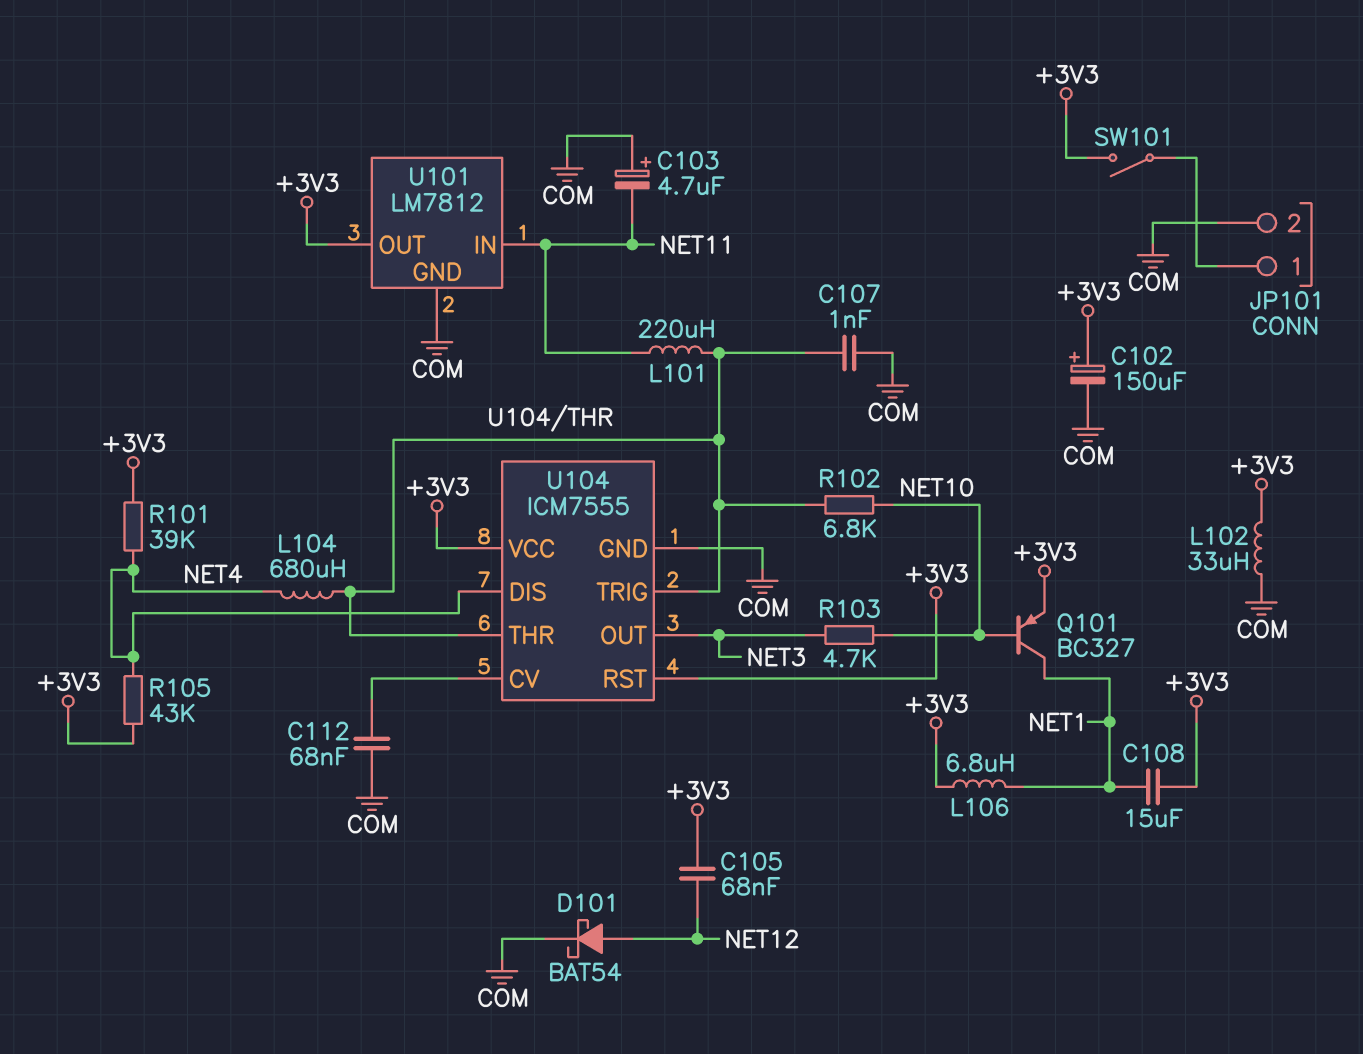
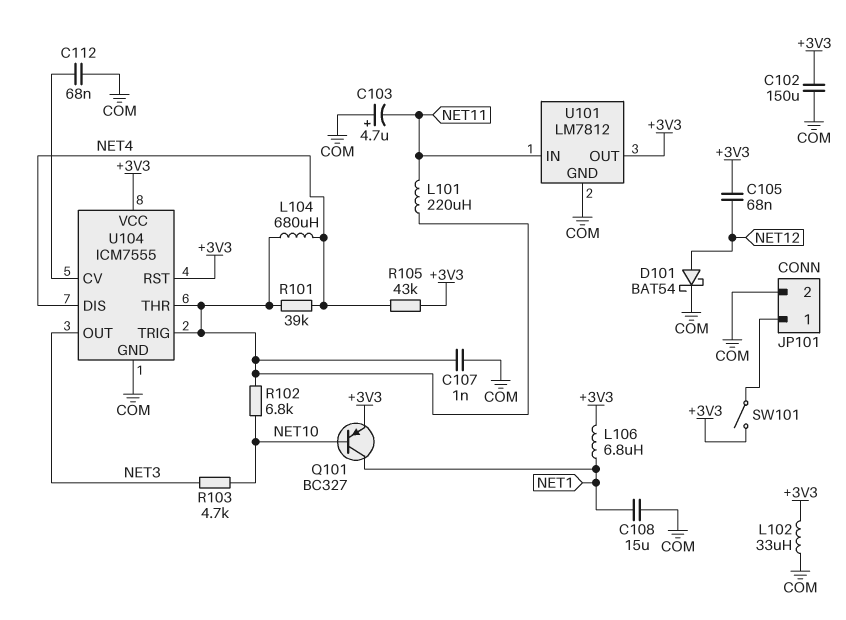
C102: 150uF (plus +3V3, minus COM) -> 150uF (+3V3, COM)
C108: 15uF (+3V3, NET1) -> 15uF (COM, NET1)
R101: 39k (+3V3, NET4) -> 39k (NET4, U104/THR)

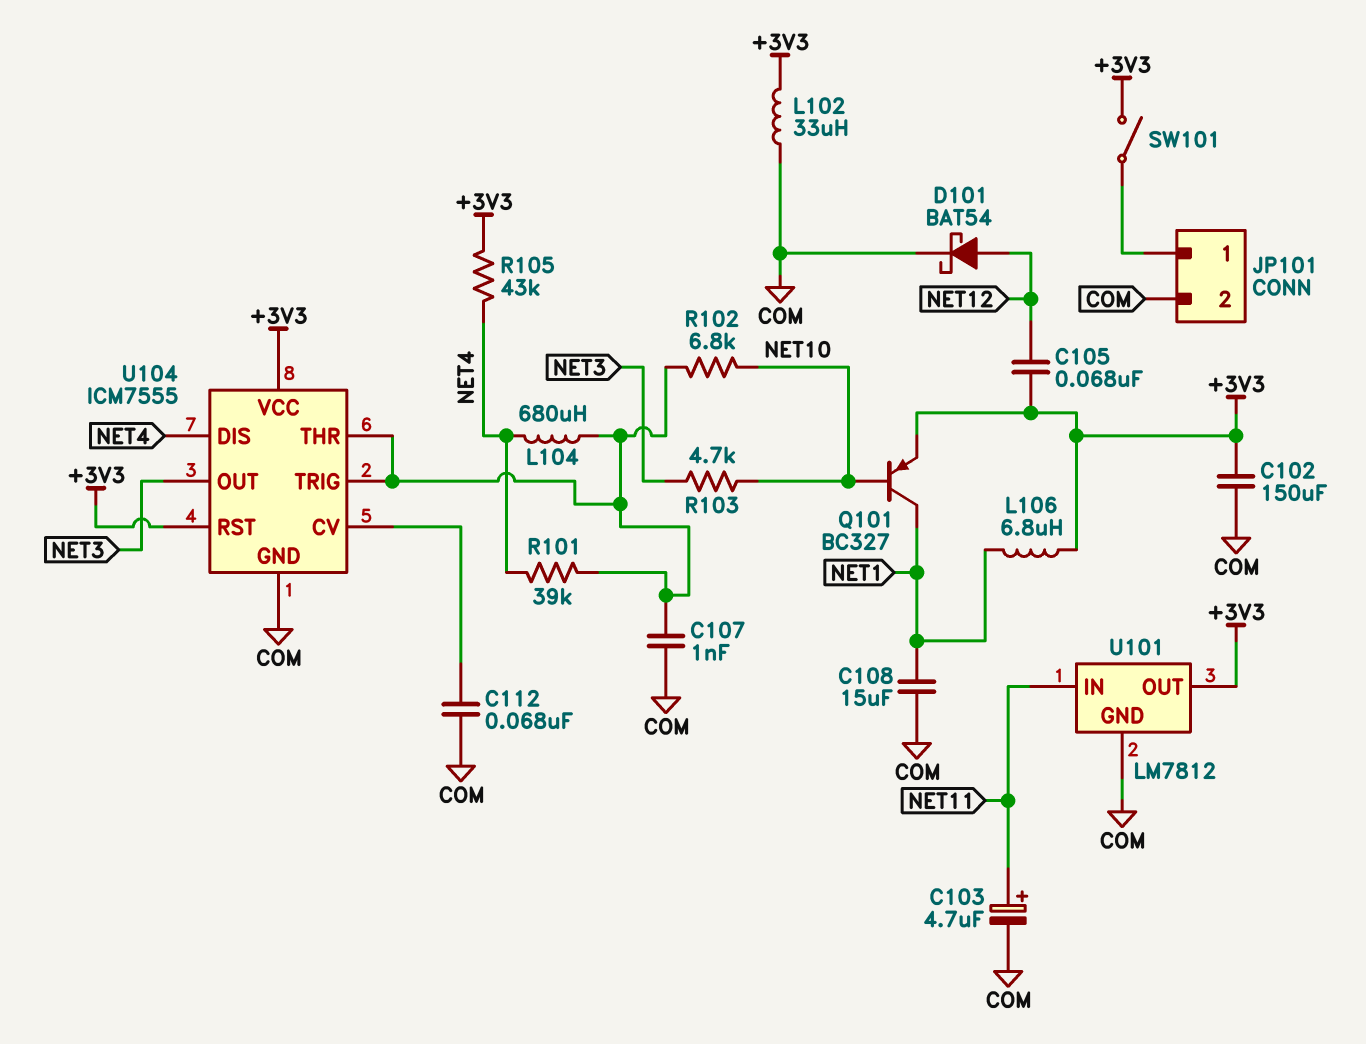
C103: 4.7uF (plus COM, minus NET11) -> 4.7uF (plus NET11, minus COM)
L101: 220uH (NET11, U104/THR) -> none

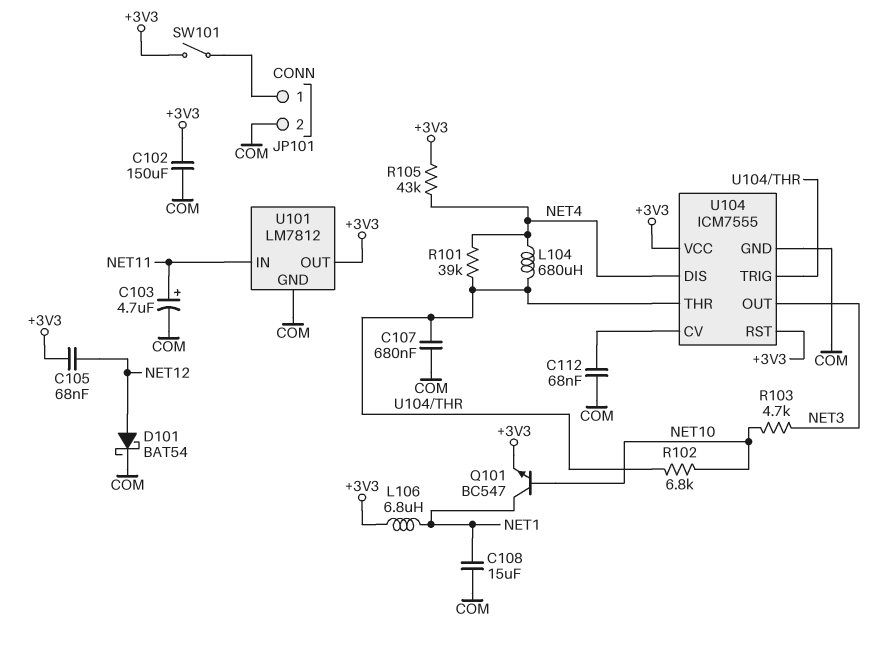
C107: 1nF (COM, U104/THR) -> 680nF (COM, U104/THR)
L102: 33uH (+3V3, COM) -> none
Q101: PNP BC327 (B NET10, C NET1, E +3V3) -> NPN BC547 (B NET10, C NET1, E +3V3)

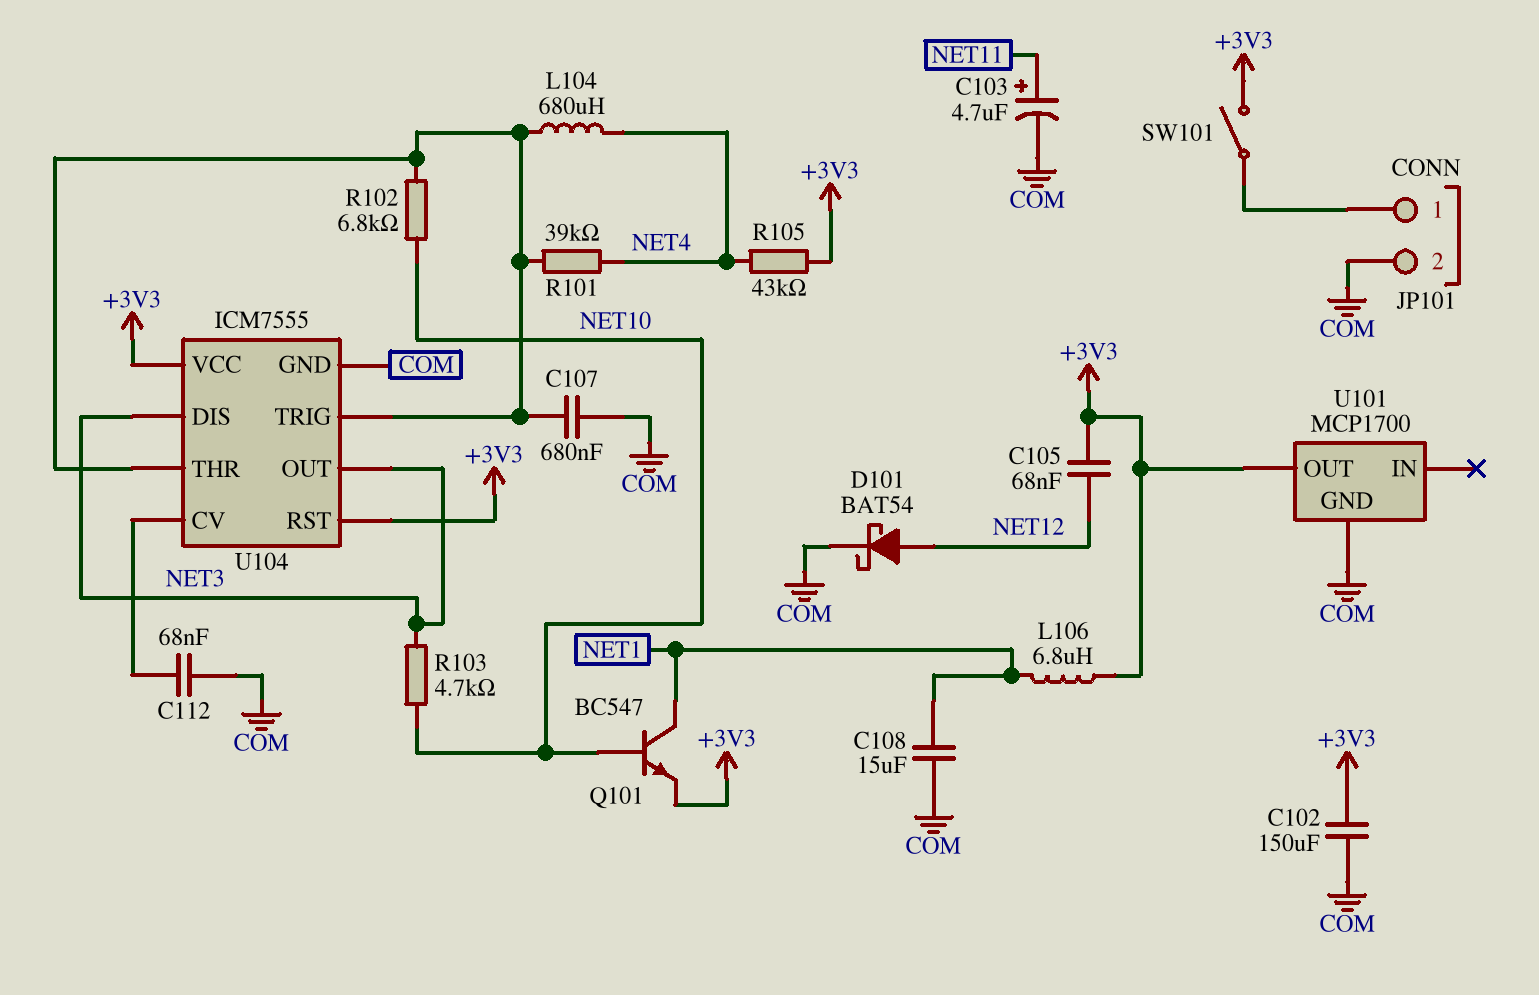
U101: LM7812 -> MCP1700
U101 pin IN: NET11 -> none
U104 pin DIS: NET4 -> NET3

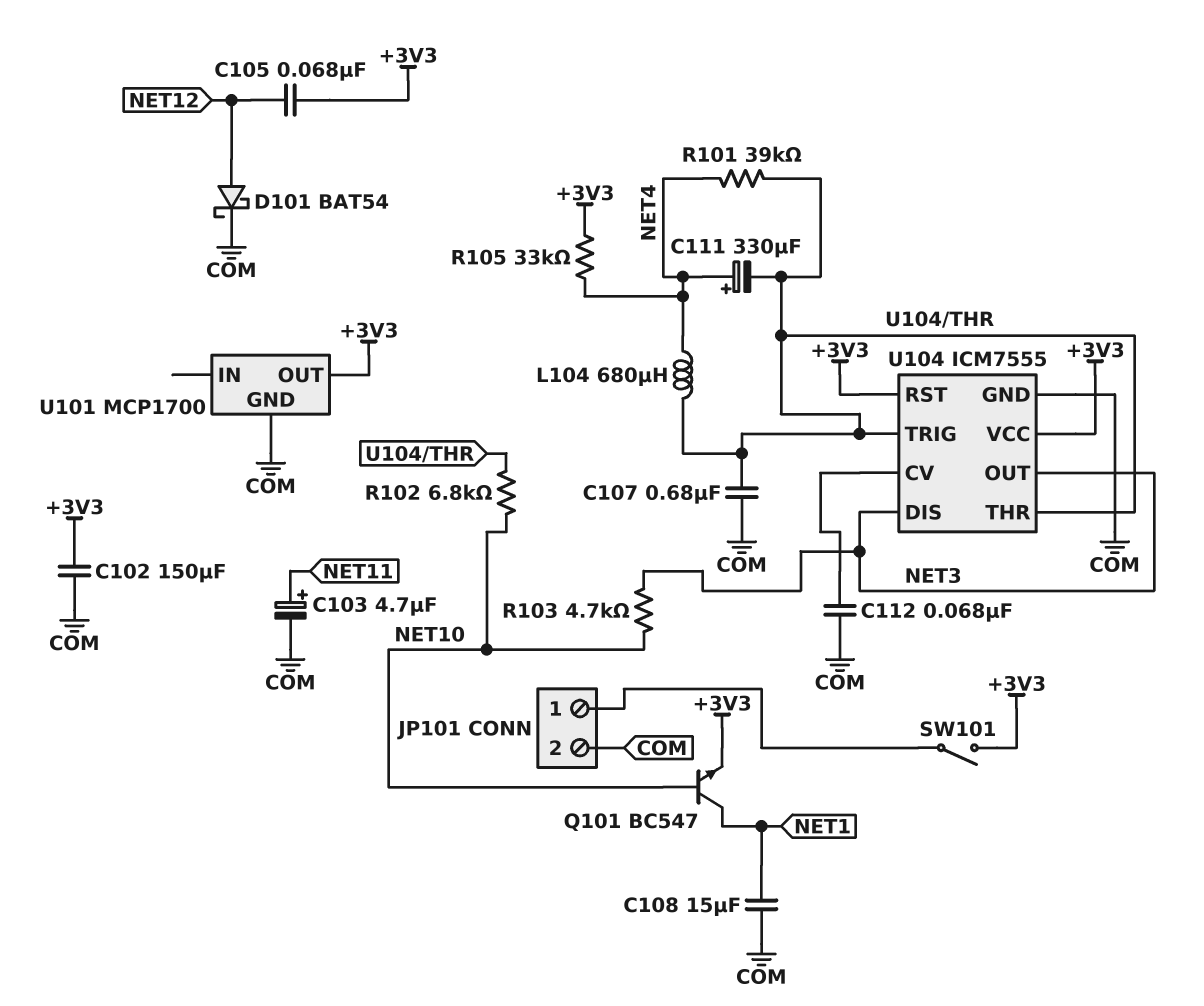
C111: none -> 330uF (plus NET4, minus U104/THR)
L106: 6.8uH (+3V3, NET1) -> none
R105: 43k (+3V3, NET4) -> 33k (+3V3, NET4)

